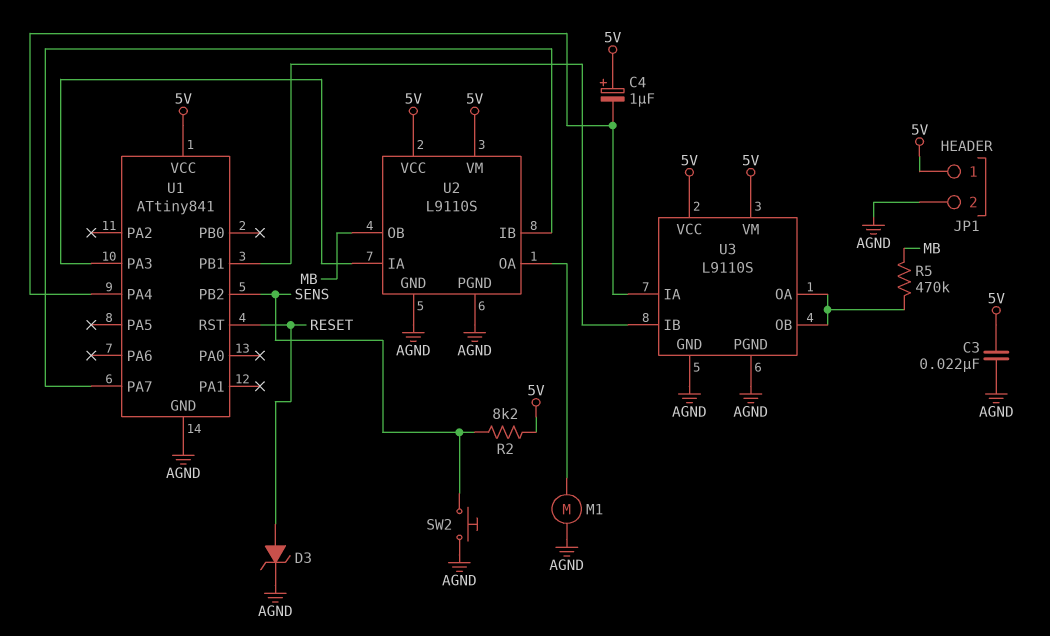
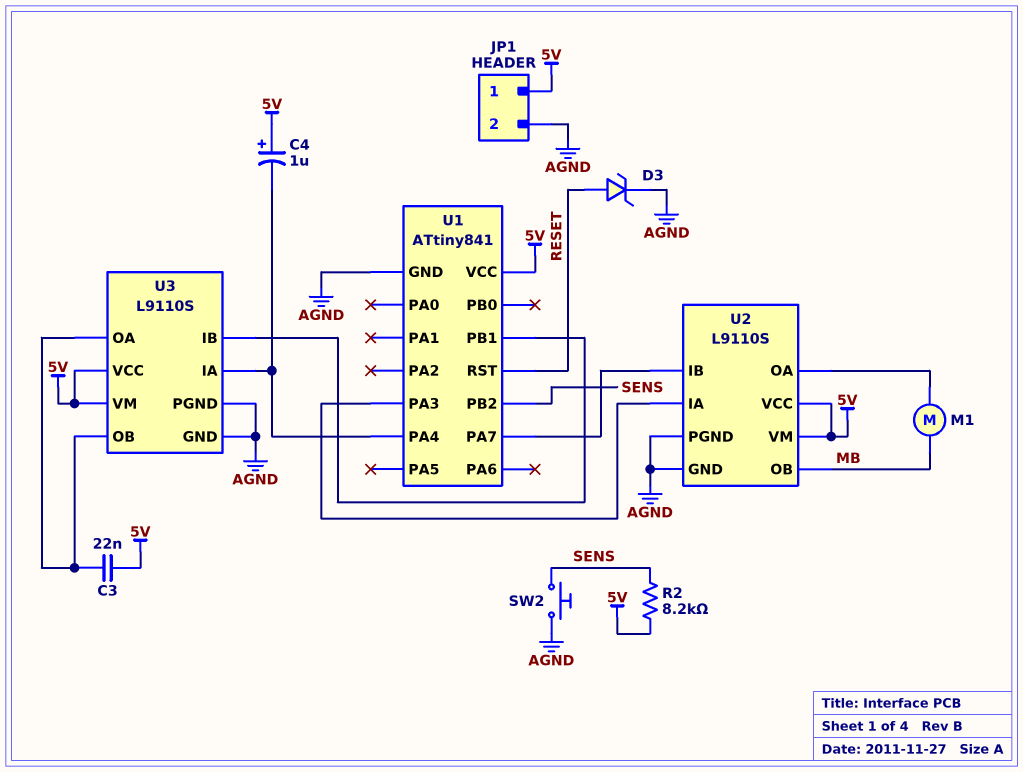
C3: 22nF (5V, AGND) -> 22nF (5V, U3/OA)
M1: motor (AGND, U2/OA) -> motor (MB, U2/OA)
R5: 470k (MB, U3/OA) -> none

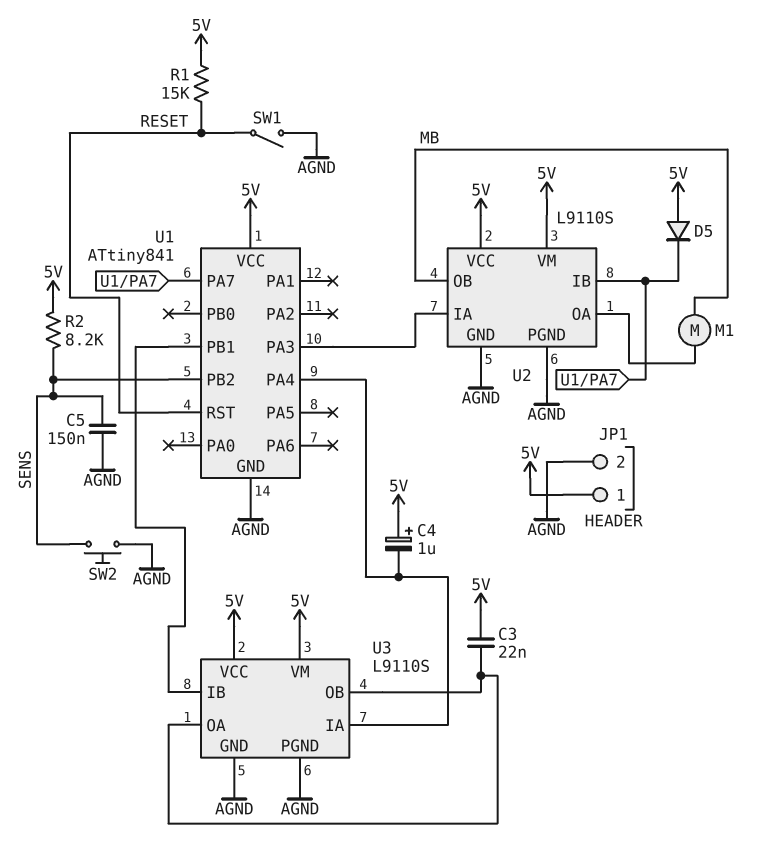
C5: none -> 150nF (AGND, SENS)
D3: zener (A RESET, K AGND) -> none
D5: none -> diode (A 5V, K U1/PA7)
R1: none -> 15k (5V, RESET)
SW1: none -> switch (AGND, RESET)

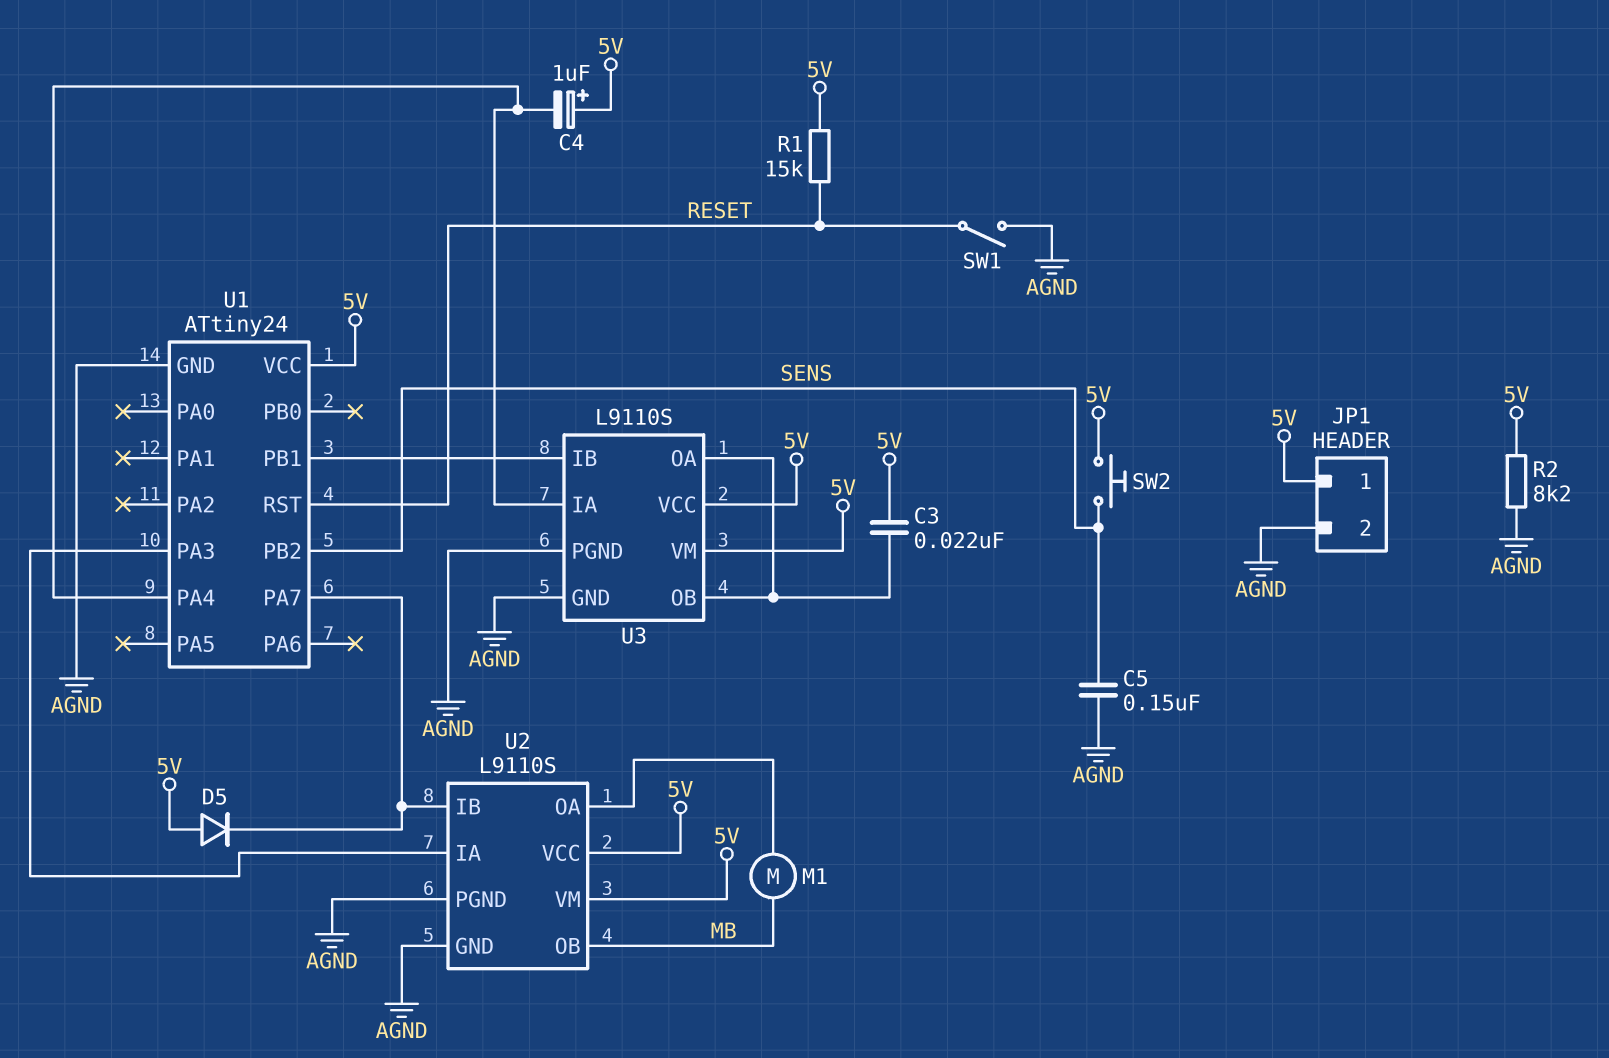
R2: 8.2k (5V, SENS) -> 8.2k (5V, AGND)
SW2: button (AGND, SENS) -> button (5V, SENS)
U1: ATtiny841 -> ATtiny24

